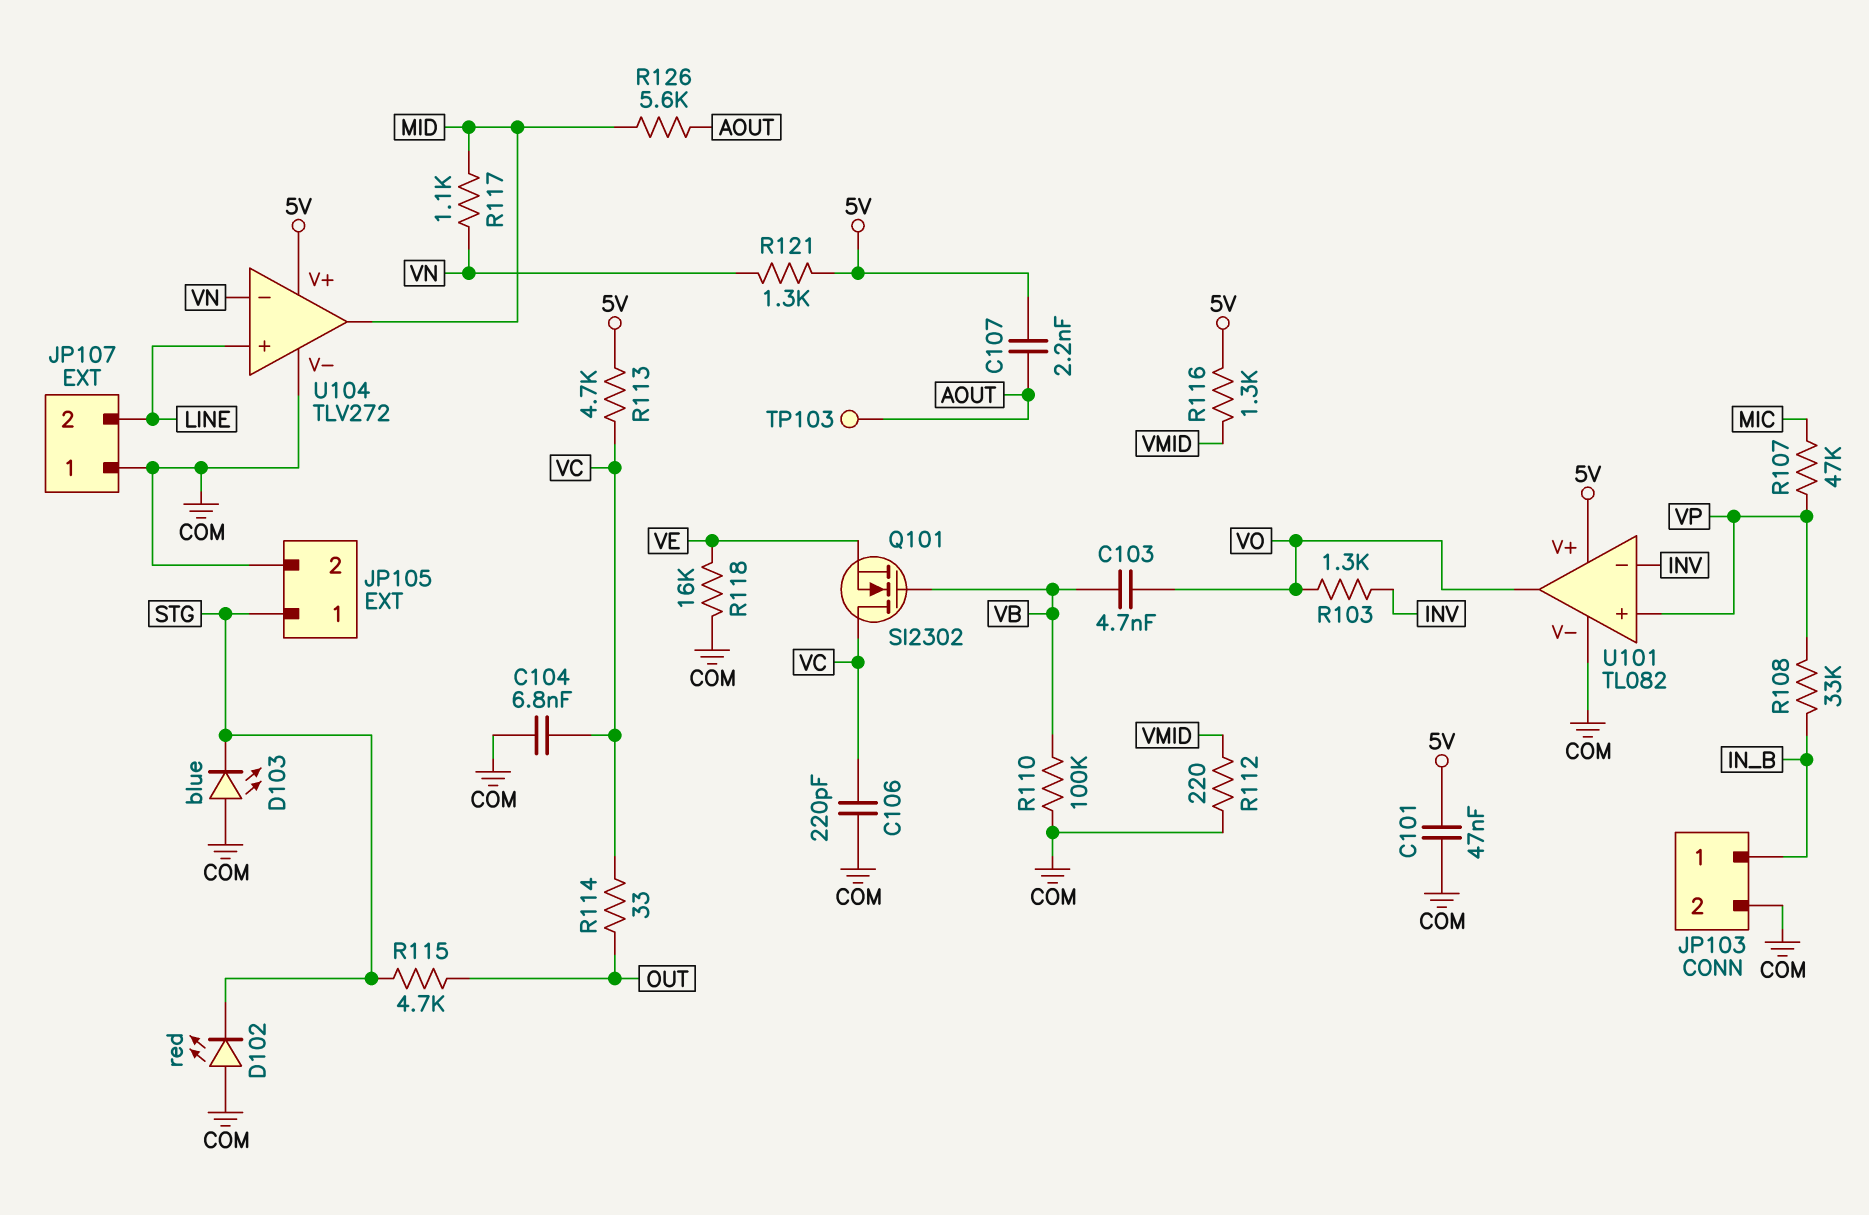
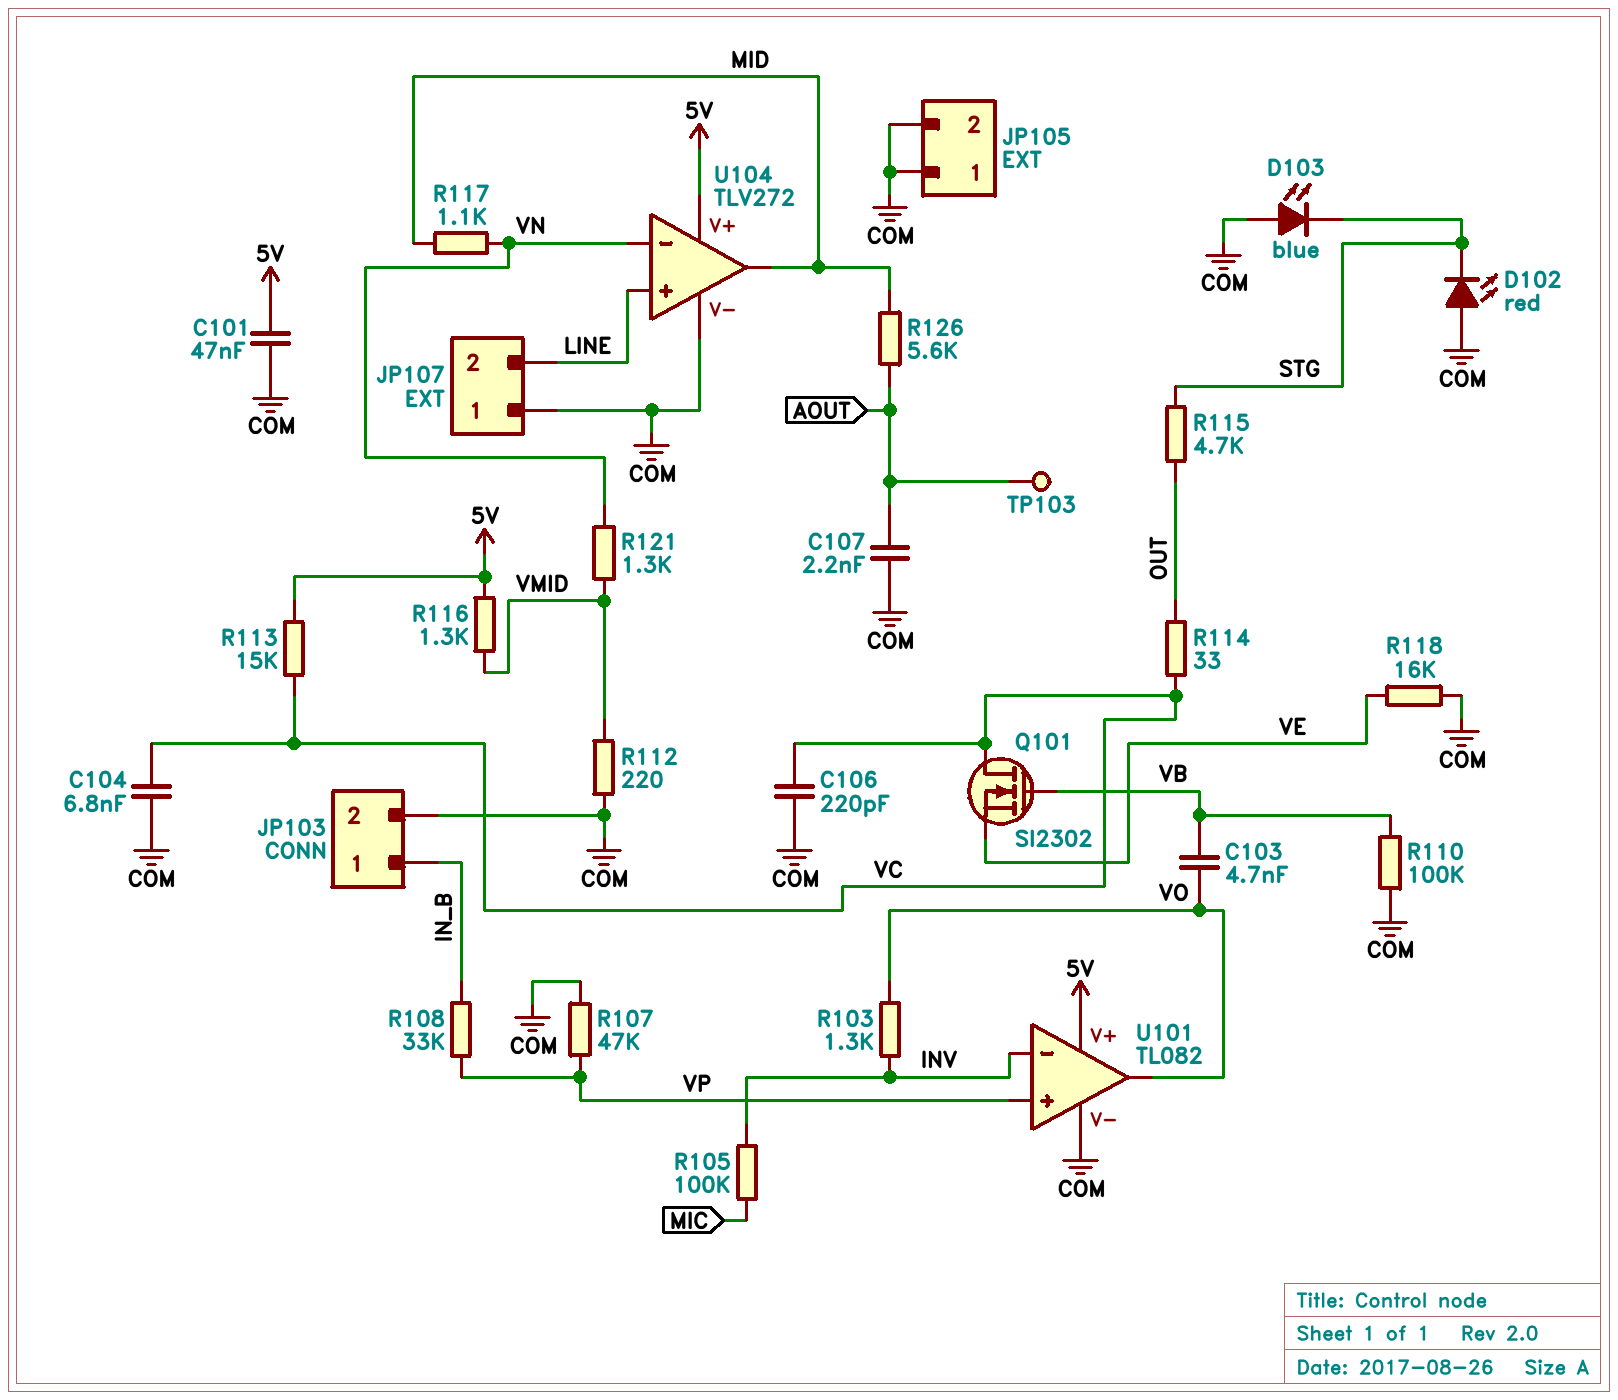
C107: 2.2nF (5V, AOUT) -> 2.2nF (AOUT, COM)
JP105 pin 1: STG -> COM
R105: none -> 100k (INV, MIC)
R107: 47k (MIC, VP) -> 47k (COM, VP)
R113: 4.7k (5V, VC) -> 15k (5V, VC)
R121: 1.3k (5V, VN) -> 1.3k (VMID, VN)

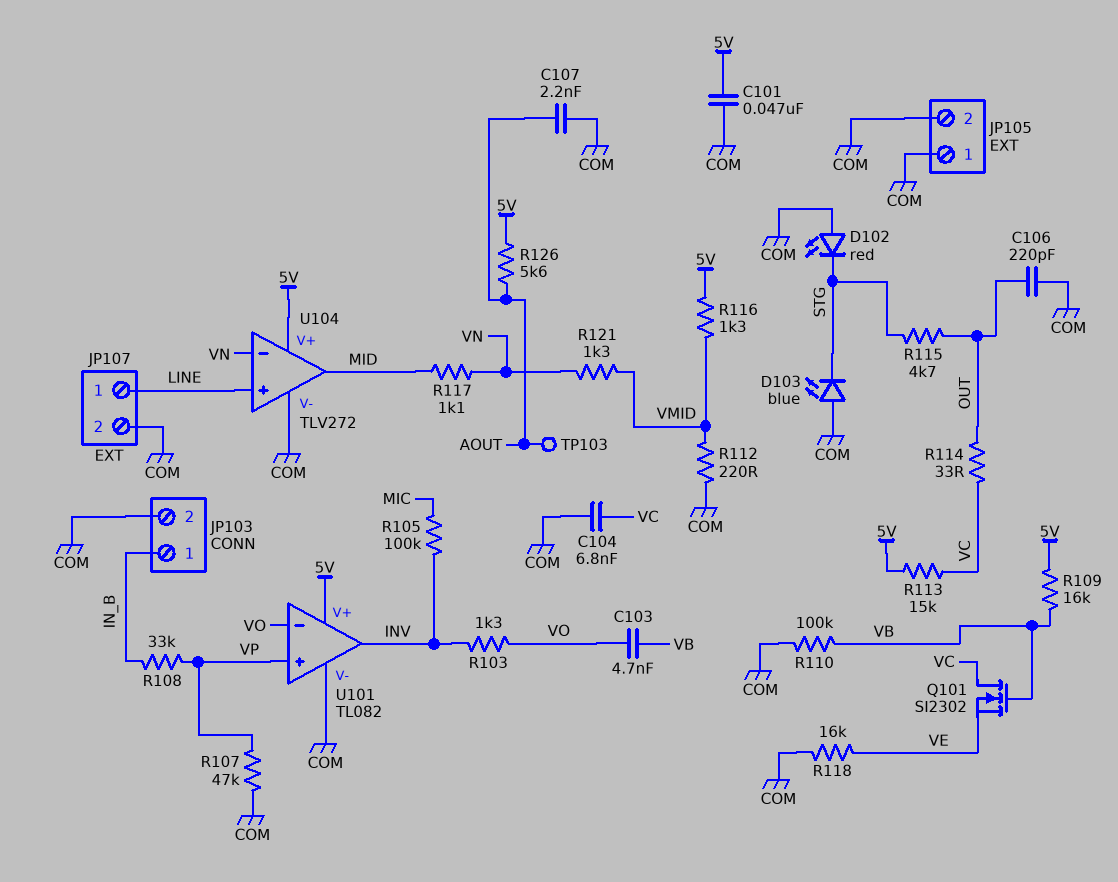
C106: 220pF (COM, VC) -> 220pF (COM, OUT)
JP107 pin 1: COM -> LINE
JP107 pin 2: LINE -> COM
R109: none -> 16k (5V, VB)
R126: 5.6k (AOUT, MID) -> 5.6k (5V, AOUT)
U101 pin in-: INV -> VO
U101 pin out: VO -> INV

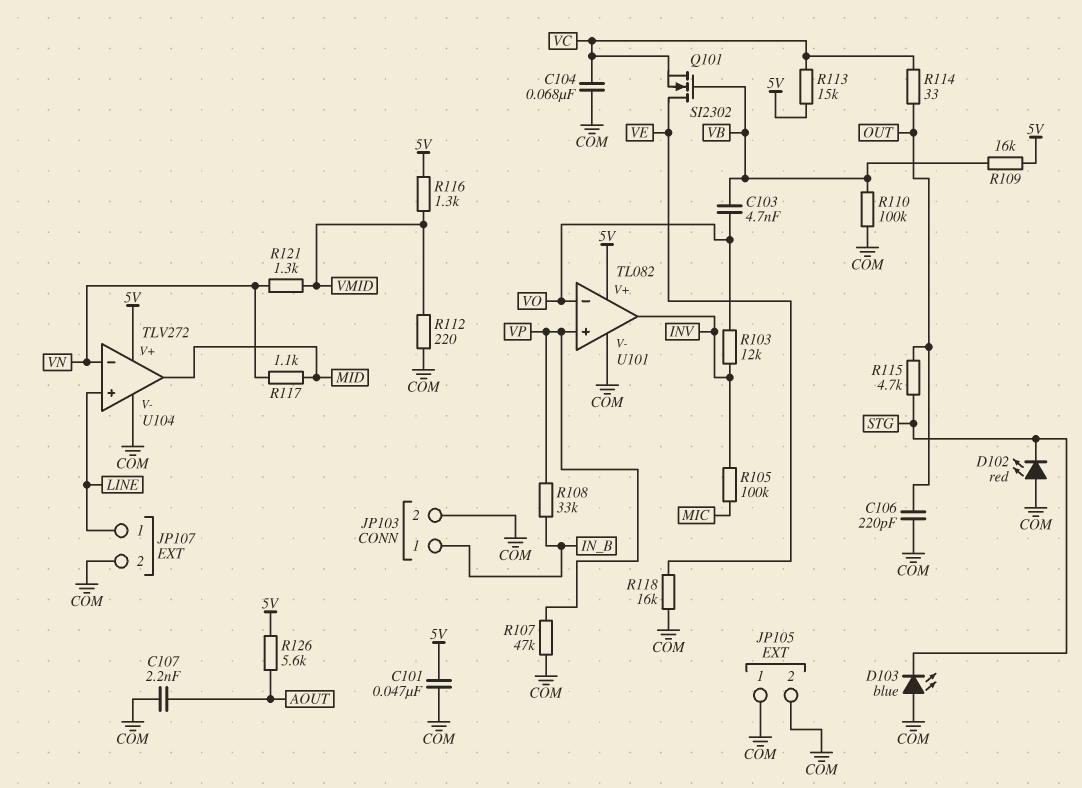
C104: 6.8nF (COM, VC) -> 68nF (COM, VC)
Q101: NMOS SI2302 (G VB, D VC, S VE) -> NMOS SI2302 (G VB, D VE, S VC)
R103: 1.3k (INV, VO) -> 12k (INV, VO)
TP103: test point (AOUT) -> none

